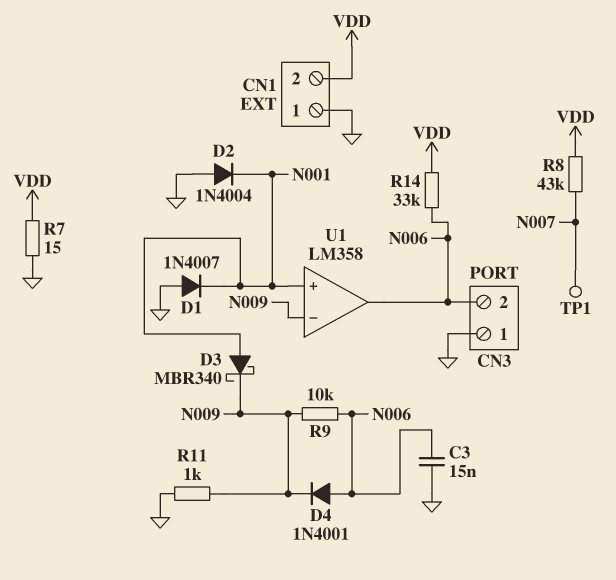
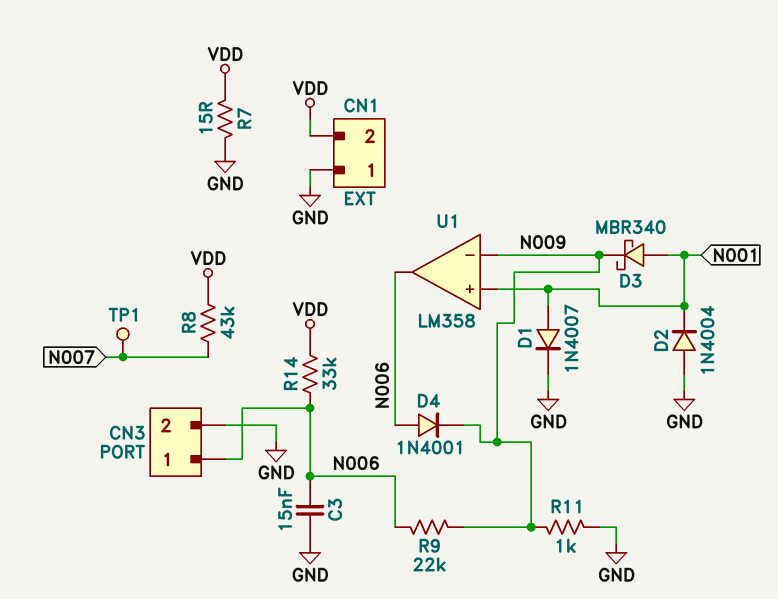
CN3 pin 1: GND -> N006
CN3 pin 2: N006 -> GND
D1: diode 1N4007 (A GND, K N001) -> diode 1N4007 (A N001, K GND)
R9: 10k (N006, N009) -> 22k (N006, N009)

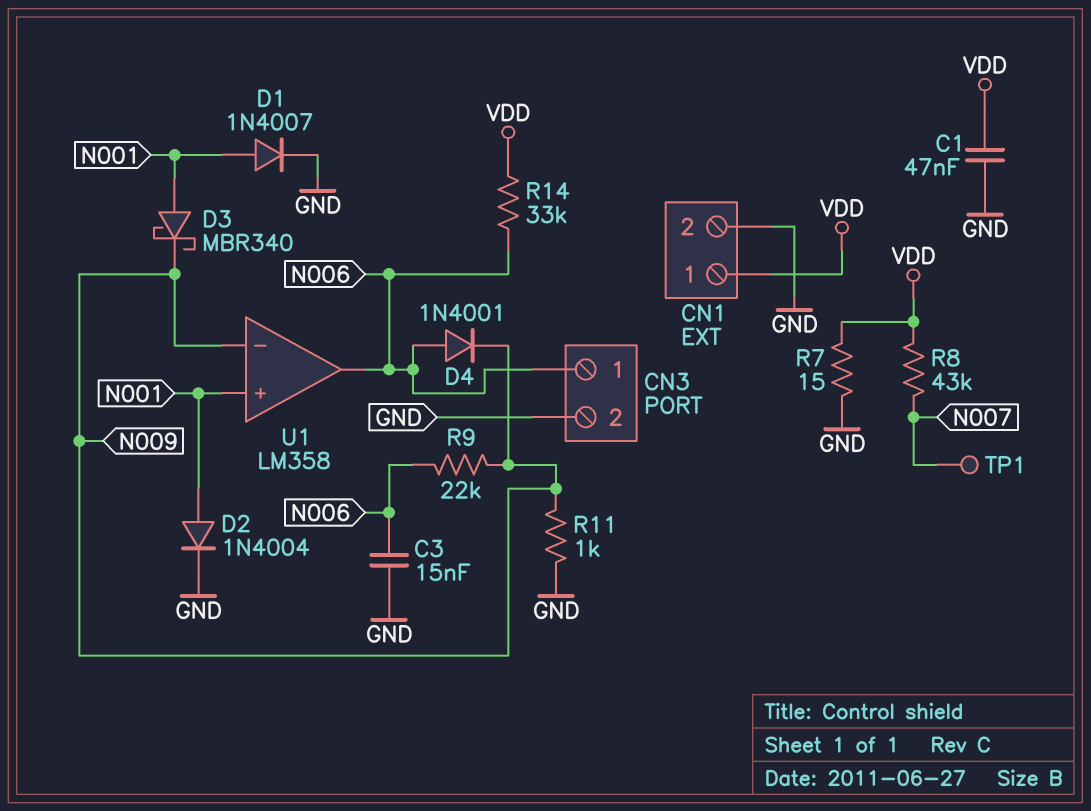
C1: none -> 47nF (GND, VDD)
CN1 pin 1: GND -> VDD
CN1 pin 2: VDD -> GND
D2: diode 1N4004 (A GND, K N001) -> diode 1N4004 (A N001, K GND)

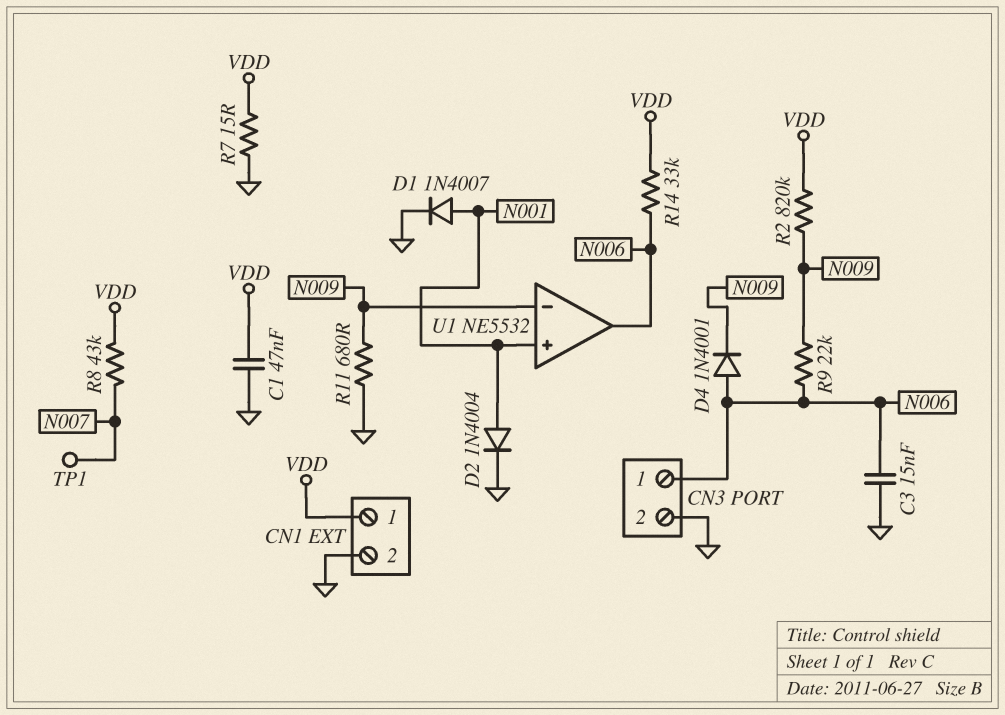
D3: schottky MBR340 (A N001, K N009) -> none
R2: none -> 820k (N009, VDD)
R11: 1k (GND, N009) -> 680 (GND, N009)
U1: LM358 -> NE5532

